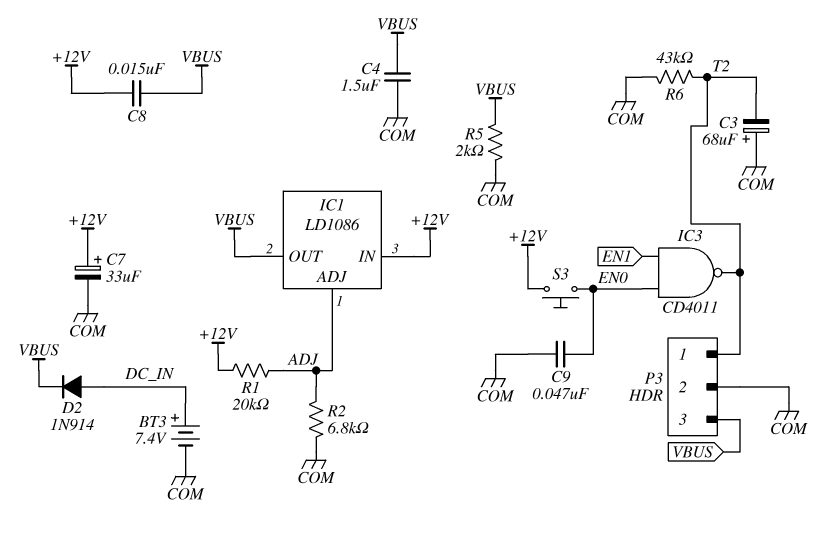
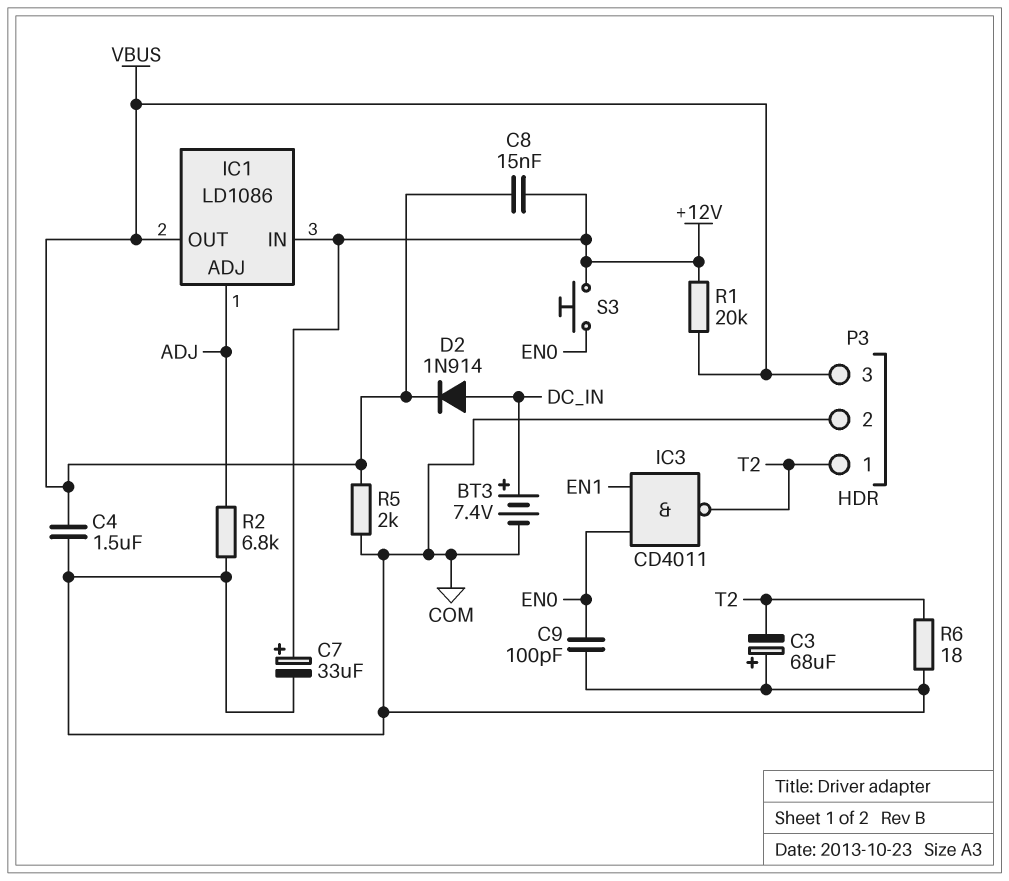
C9: 47nF (COM, EN0) -> 100pF (COM, EN0)
R1: 20k (+12V, ADJ) -> 20k (+12V, VBUS)
R6: 43k (COM, T2) -> 18 (COM, T2)

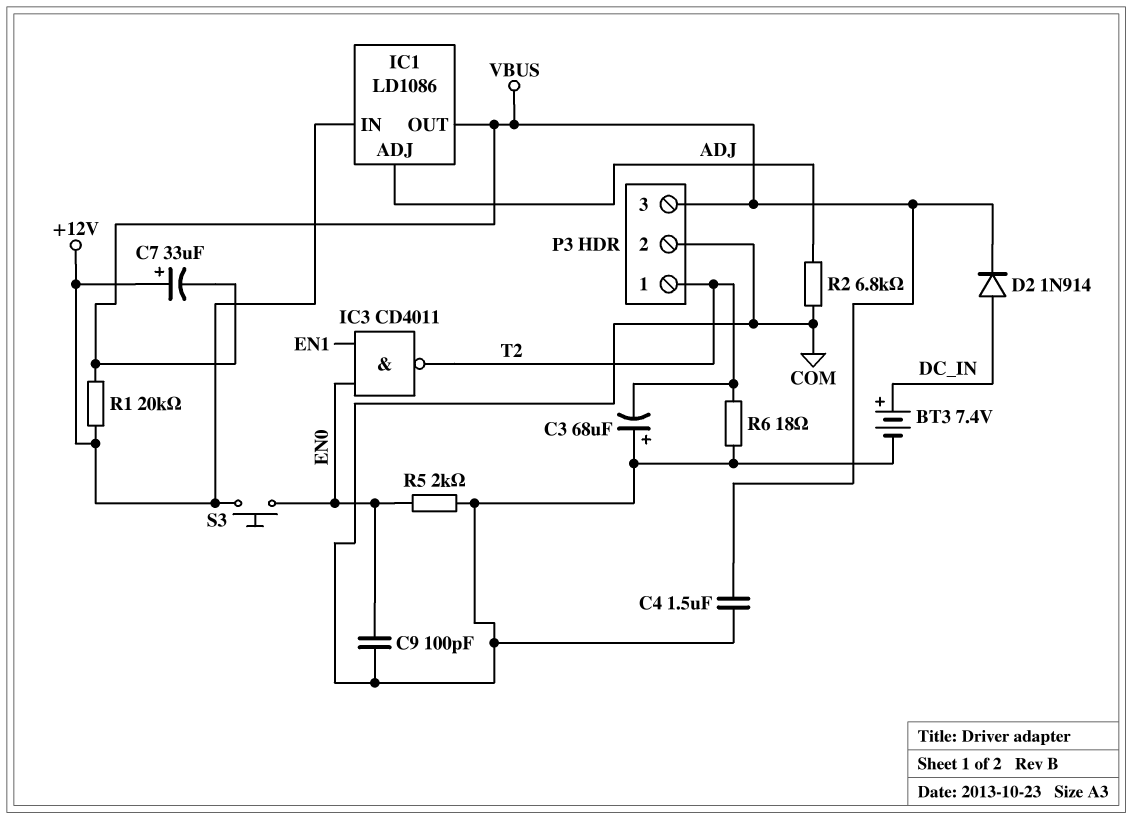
C7: 33uF (plus +12V, minus COM) -> 33uF (plus +12V, minus VBUS)
C8: 15nF (+12V, VBUS) -> none
R5: 2k (COM, VBUS) -> 2k (COM, EN0)

